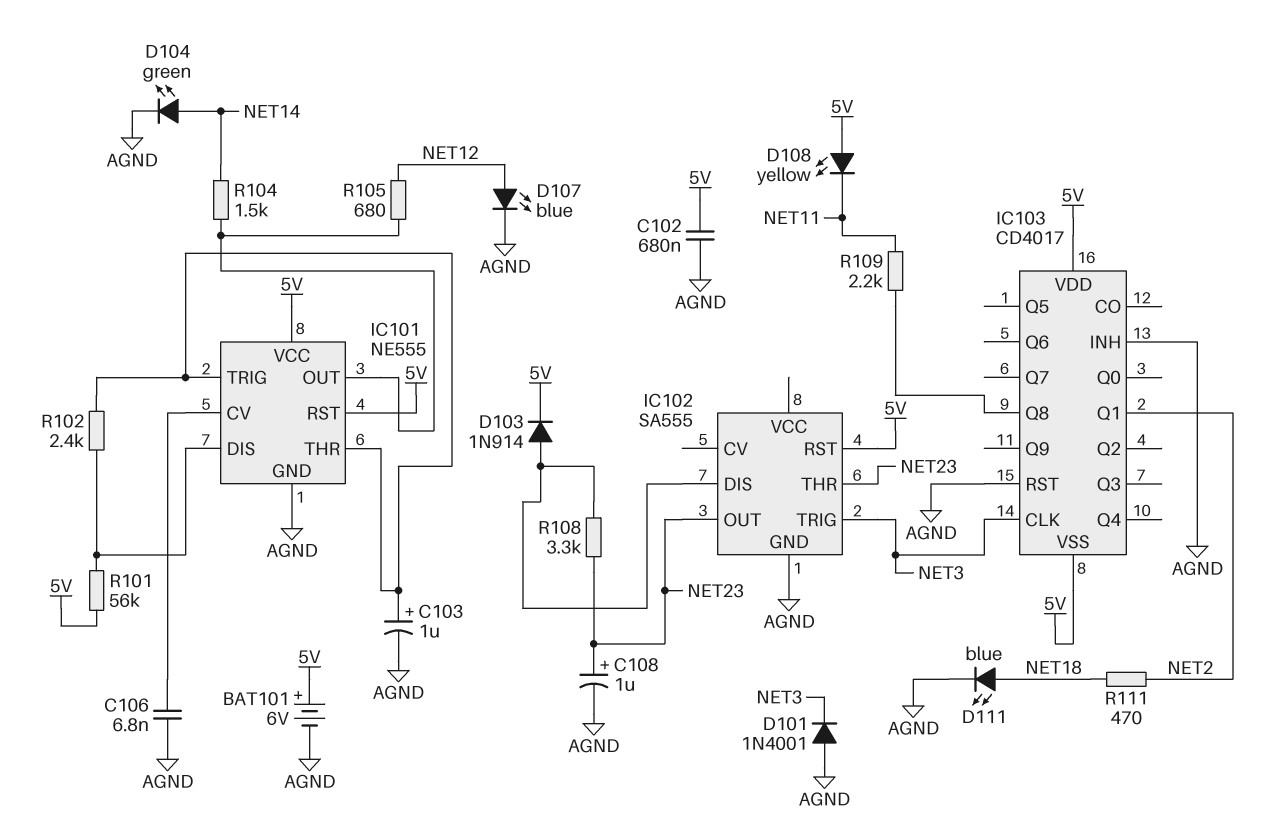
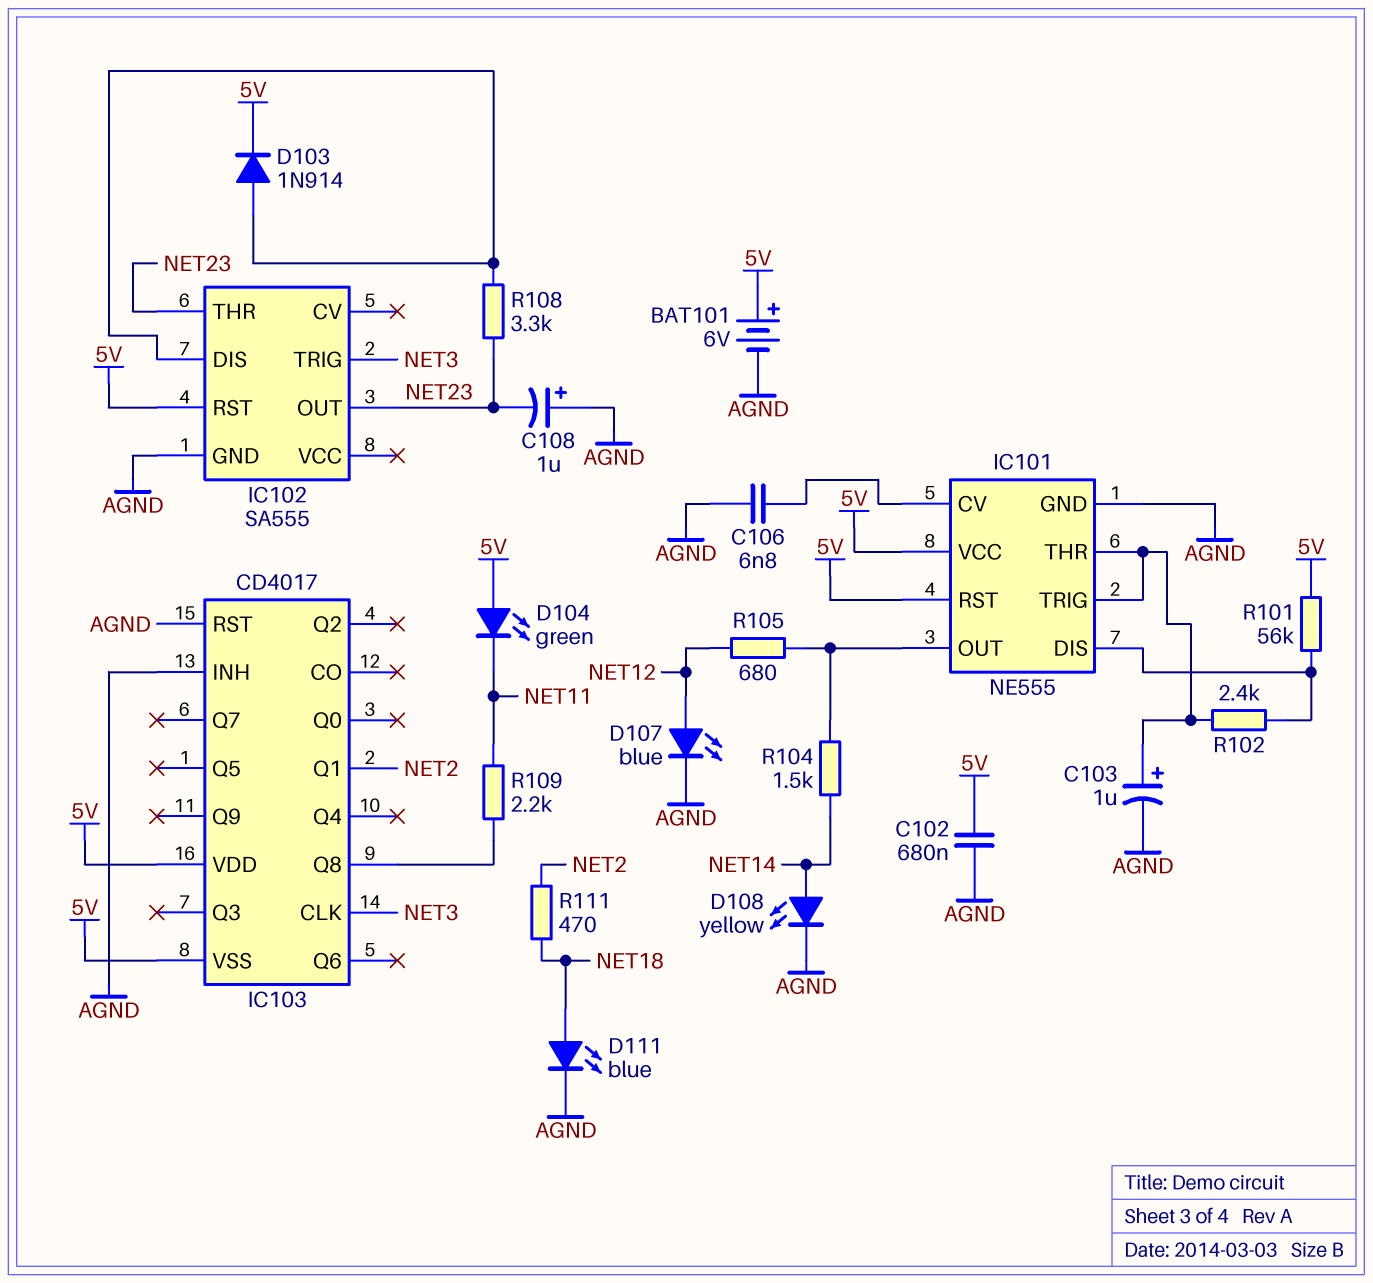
C108: 1uF (plus NET23, minus AGND) -> 1uF (plus AGND, minus NET23)
D101: diode 1N4001 (A AGND, K NET3) -> none
D104: LED green (A NET14, K AGND) -> LED green (A 5V, K NET11)
D108: LED yellow (A 5V, K NET11) -> LED yellow (A NET14, K AGND)

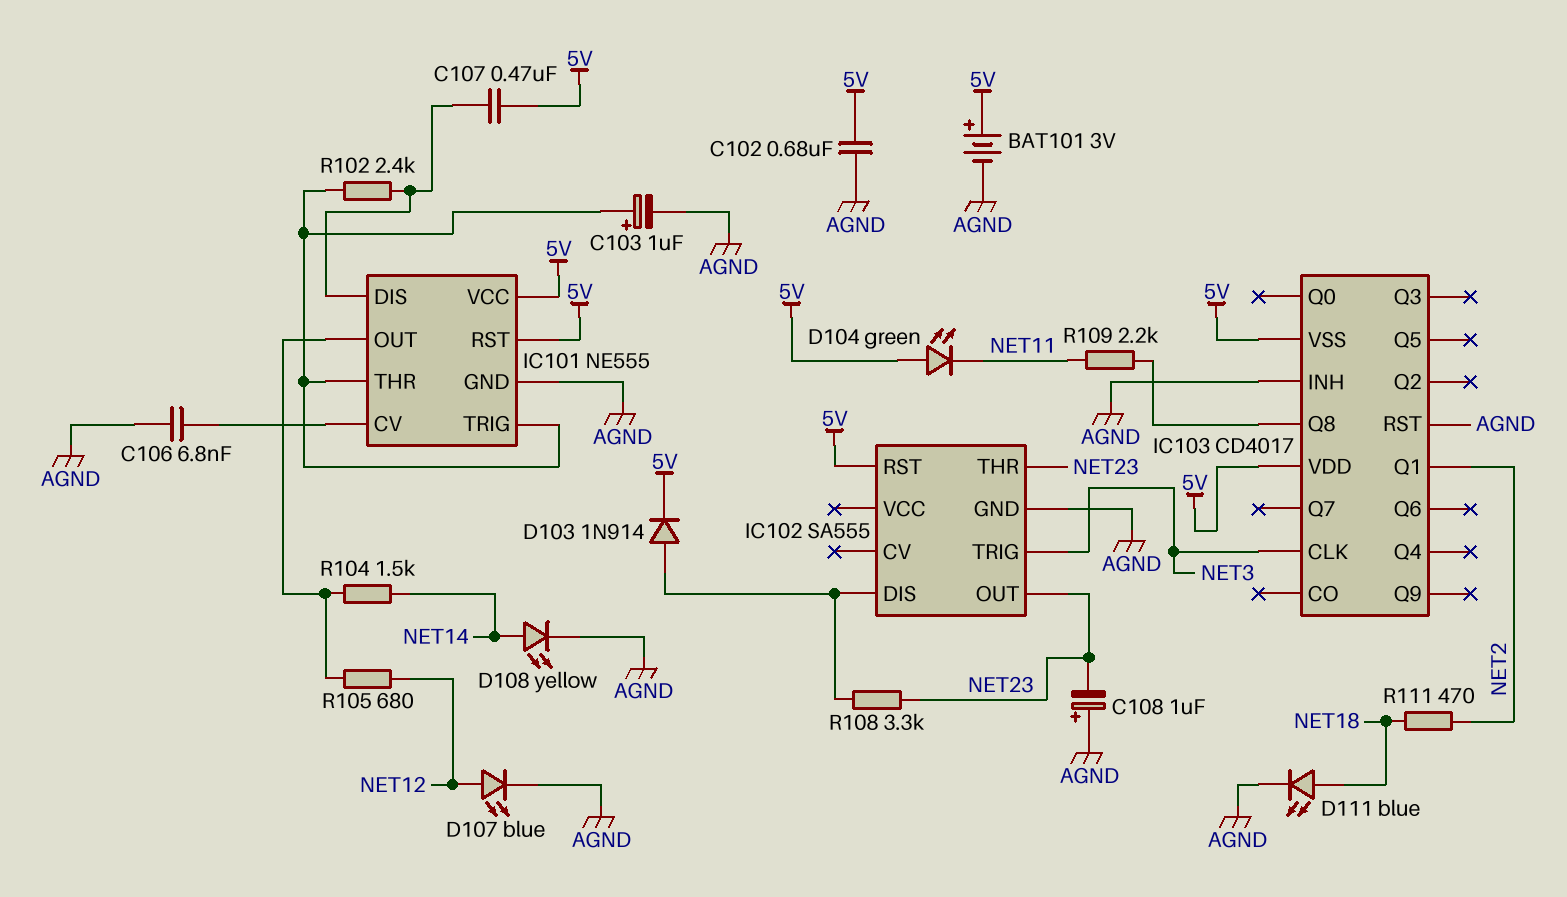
BAT101: 6V (plus 5V, minus AGND) -> 3V (plus 5V, minus AGND)
C107: none -> 470nF (5V, IC101/DIS)
R101: 56k (5V, IC101/DIS) -> none

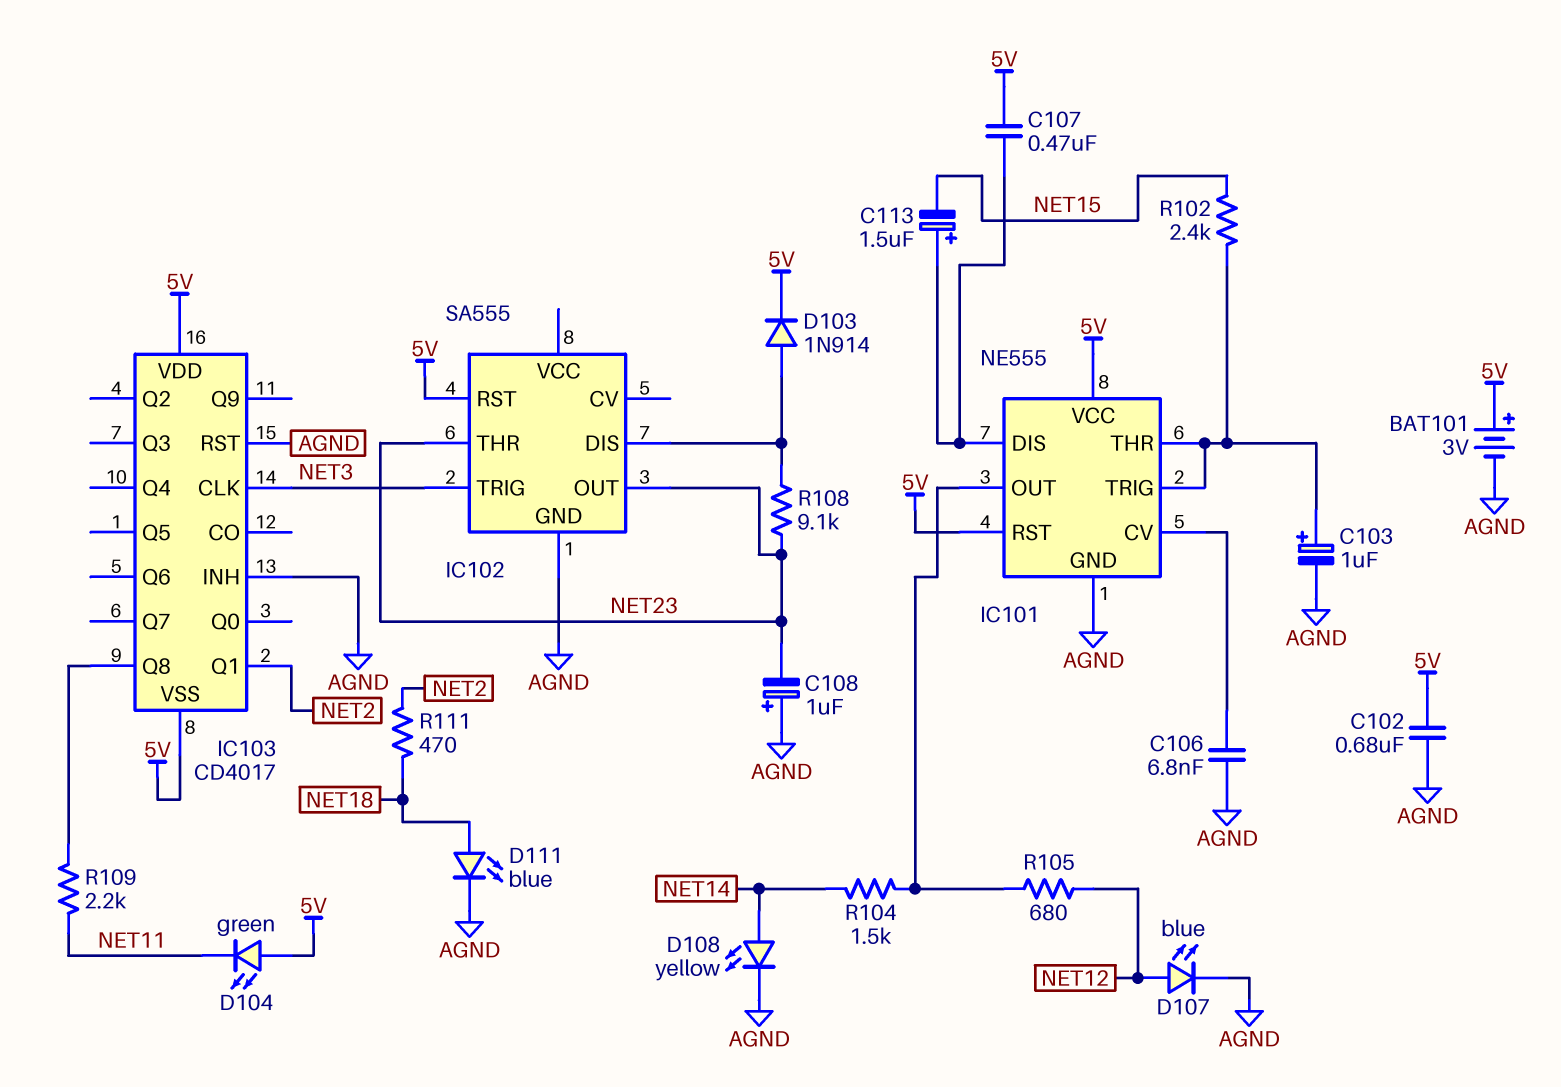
C113: none -> 1.5uF (plus IC101/DIS, minus NET15)
R102: 2.4k (IC101/DIS, IC101/THR) -> 2.4k (IC101/THR, NET15)
R108: 3.3k (IC102/DIS, NET23) -> 9.1k (IC102/DIS, NET23)

